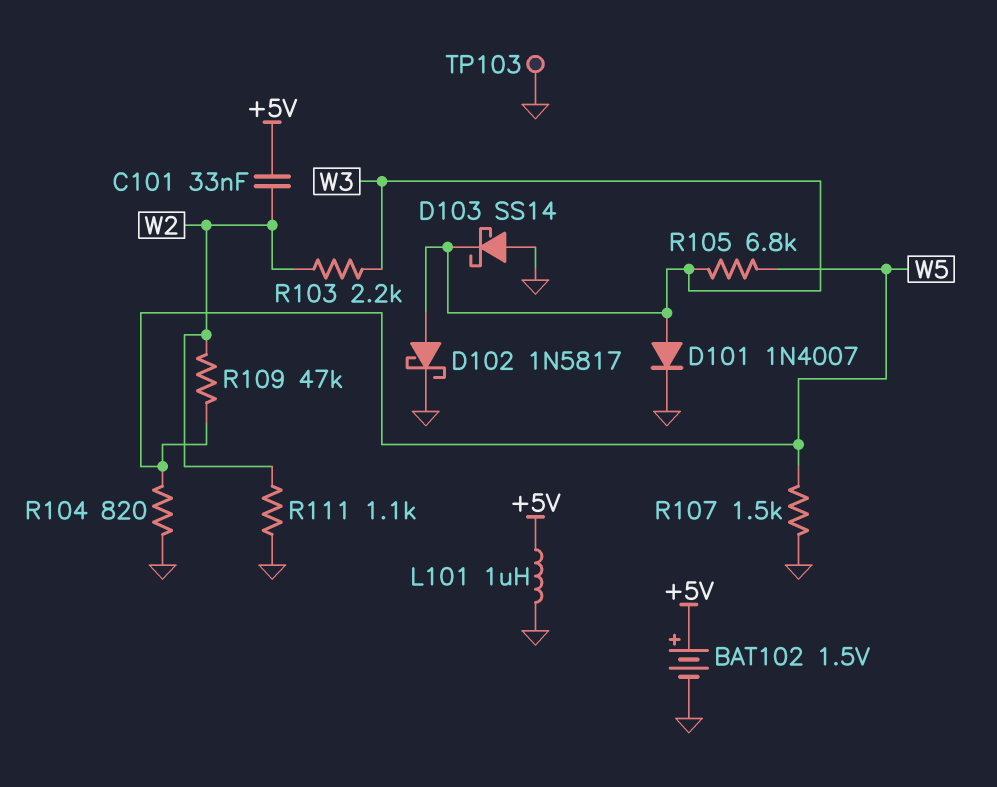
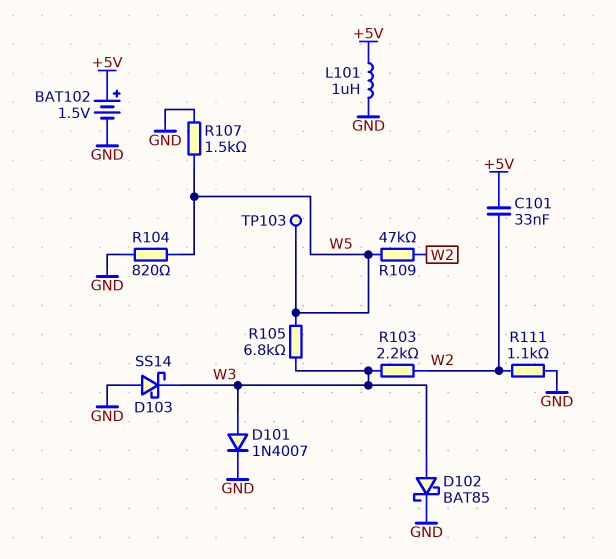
D102: schottky 1N5817 (A W3, K GND) -> schottky BAT85 (A W3, K GND)
TP103: test point (GND) -> test point (W5)

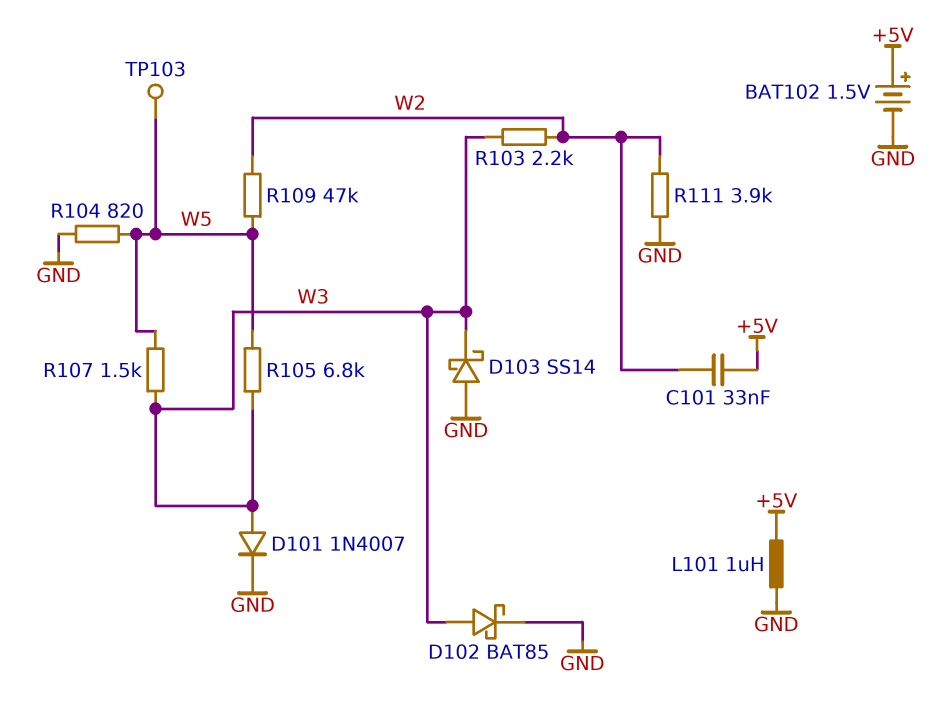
R107: 1.5k (GND, W5) -> 1.5k (W3, W5)
R111: 1.1k (GND, W2) -> 3.9k (GND, W2)

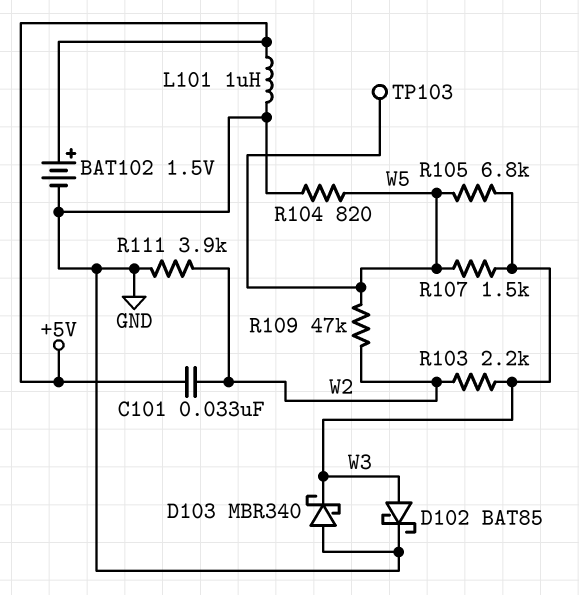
D101: diode 1N4007 (A W3, K GND) -> none
D103: schottky SS14 (A GND, K W3) -> schottky MBR340 (A GND, K W3)

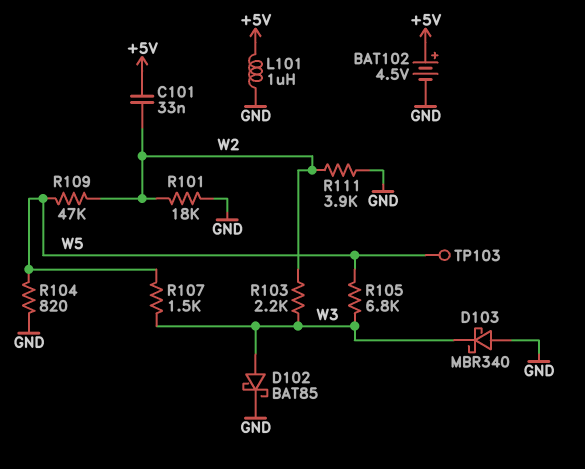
BAT102: 1.5V (plus +5V, minus GND) -> 4.5V (plus +5V, minus GND)
R101: none -> 18k (GND, W2)

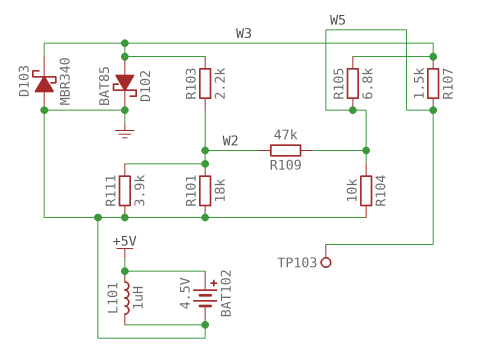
C101: 33nF (+5V, W2) -> none
R104: 820 (GND, W5) -> 10k (GND, W5)

